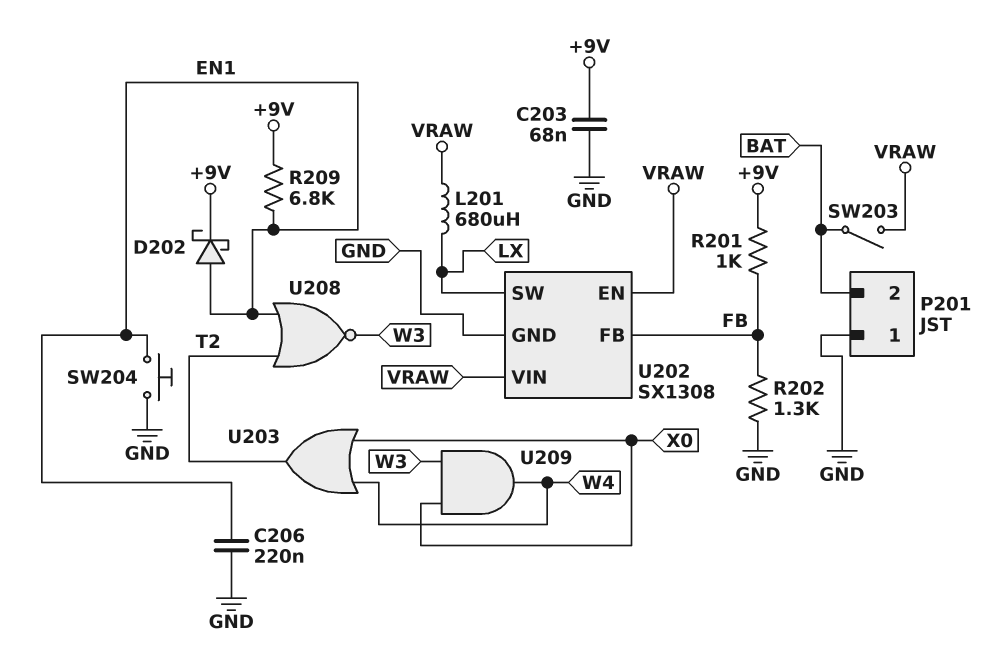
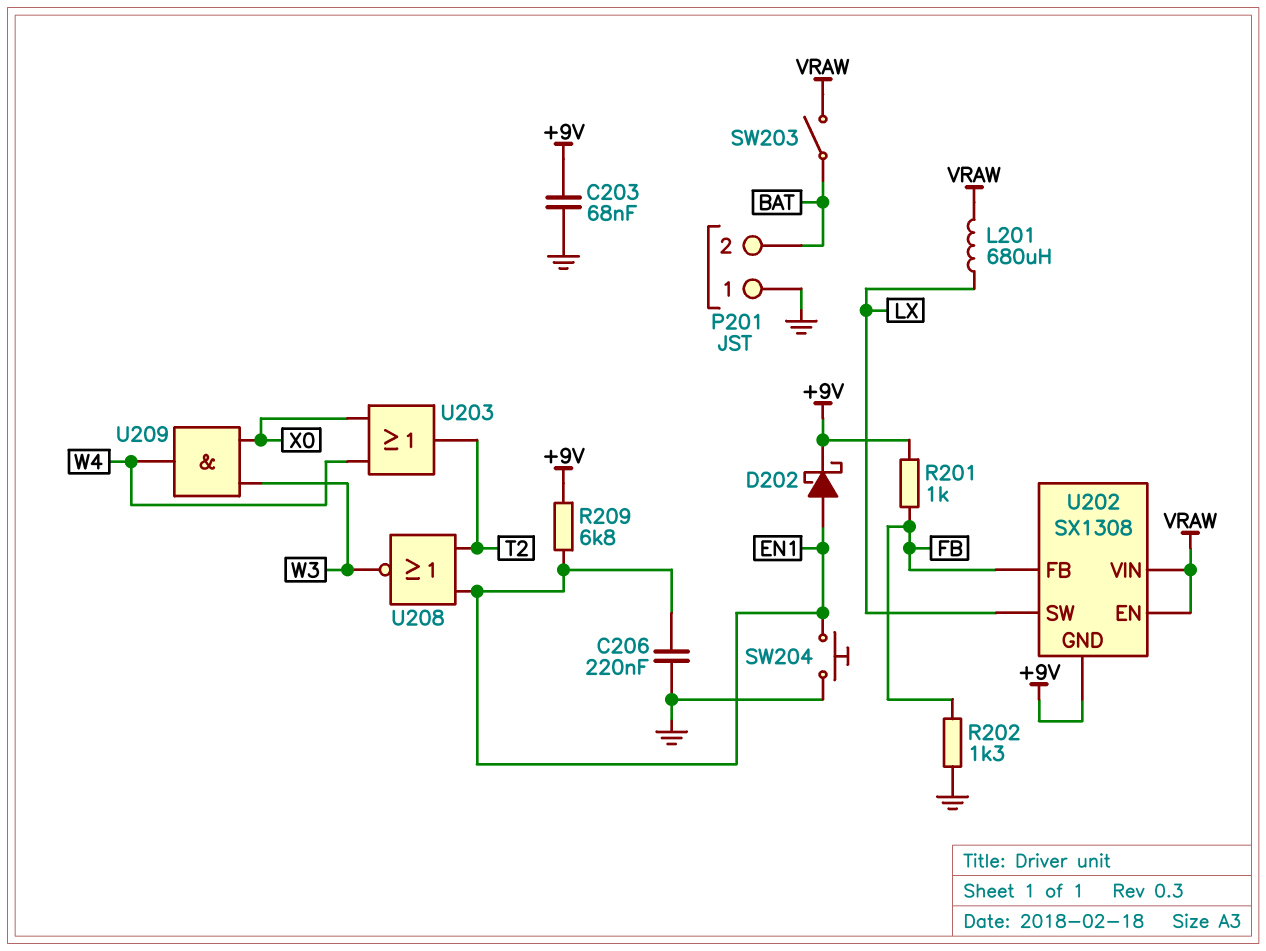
U202 pin GND: GND -> +9V

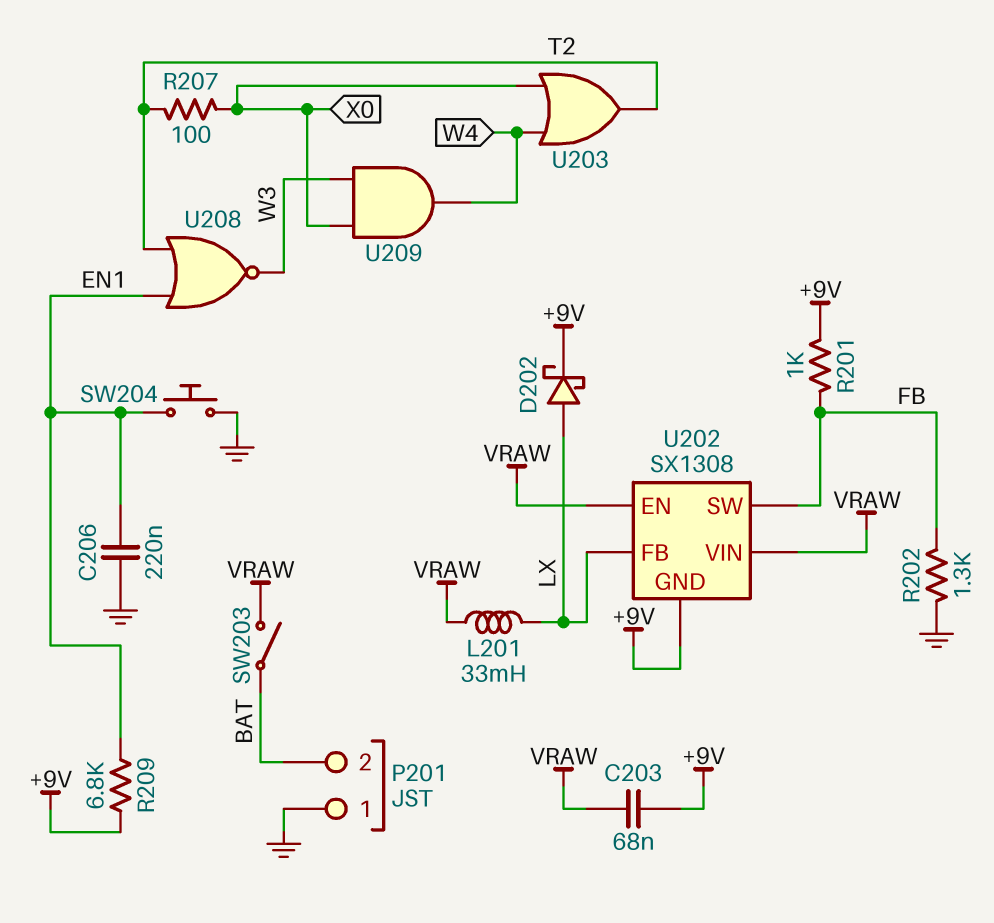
C203: 68nF (+9V, GND) -> 68nF (+9V, VRAW)
D202: schottky (A EN1, K +9V) -> schottky (A LX, K +9V)
L201: 680uH (LX, VRAW) -> 33mH (LX, VRAW)
R207: none -> 100 (T2, X0)
U202 pin FB: FB -> LX
U202 pin SW: LX -> FB

